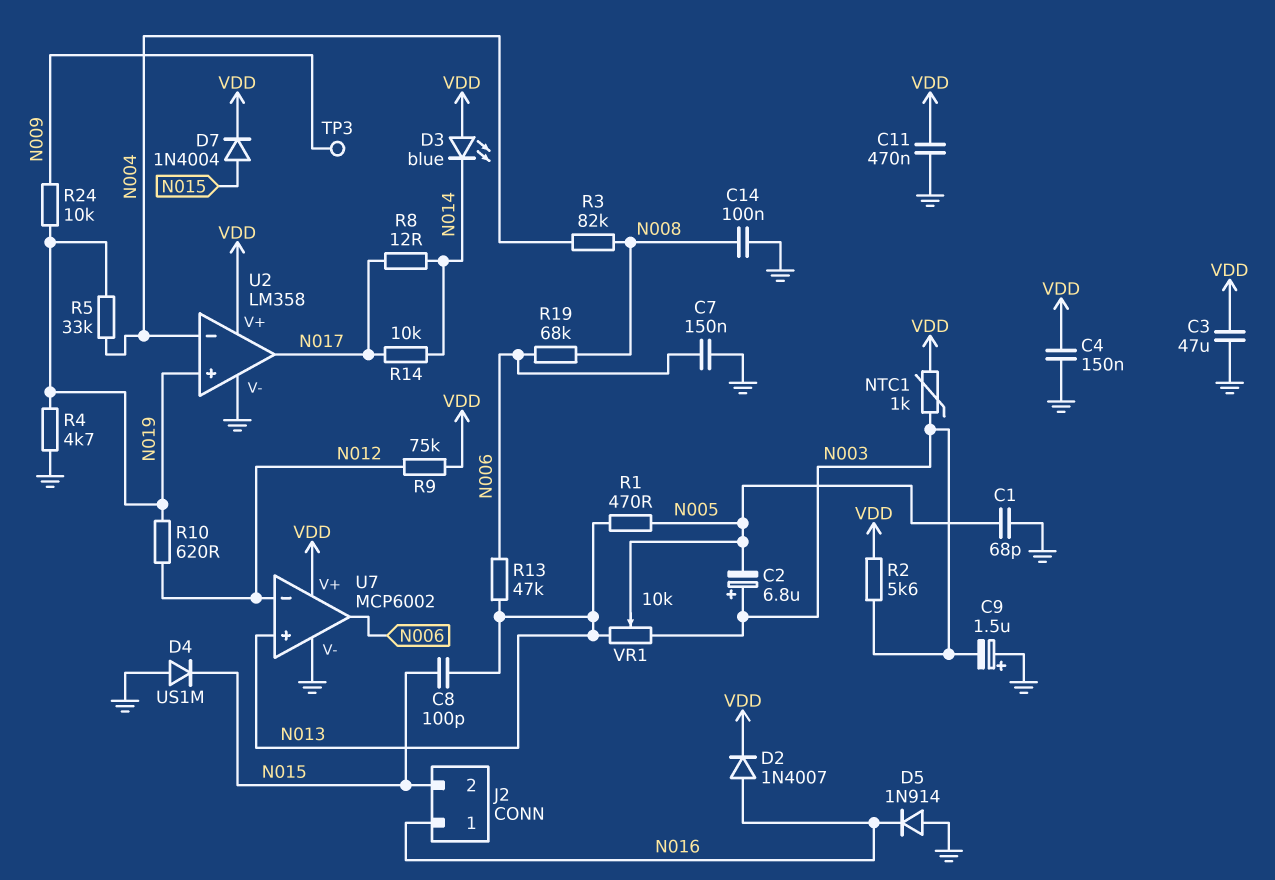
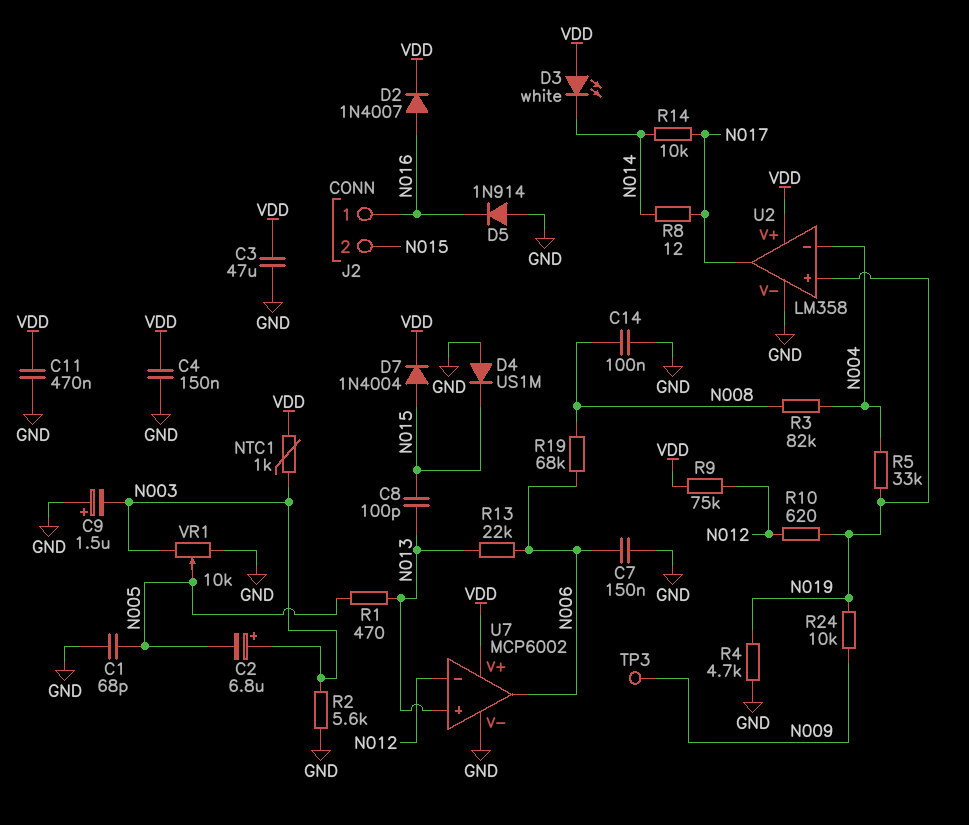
D3: LED blue (A VDD, K N014) -> LED white (A VDD, K N014)
R2: 5.6k (N003, VDD) -> 5.6k (GND, N003)
R13: 47k (N006, N013) -> 22k (N006, N013)
VR1: 10k (N003, N013, wiper N005) -> 10k (GND, N003, wiper N005)

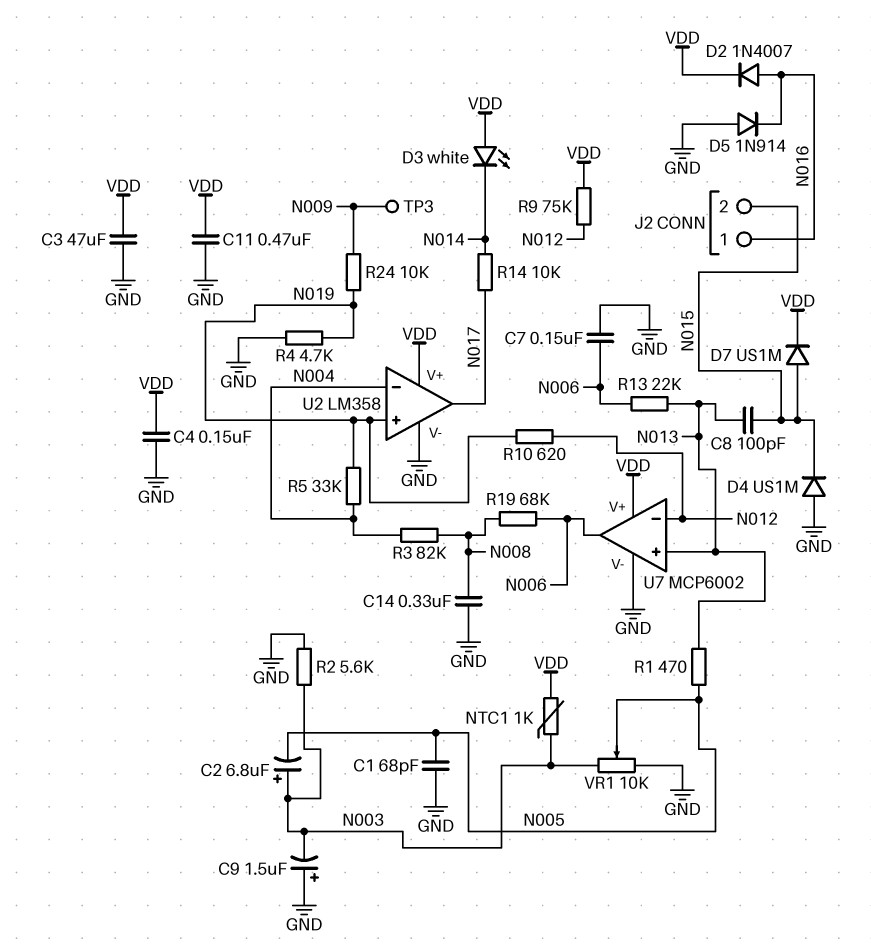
C14: 100nF (GND, N008) -> 330nF (GND, N008)
D7: diode 1N4004 (A N015, K VDD) -> diode US1M (A N015, K VDD)
R8: 12 (N014, N017) -> none

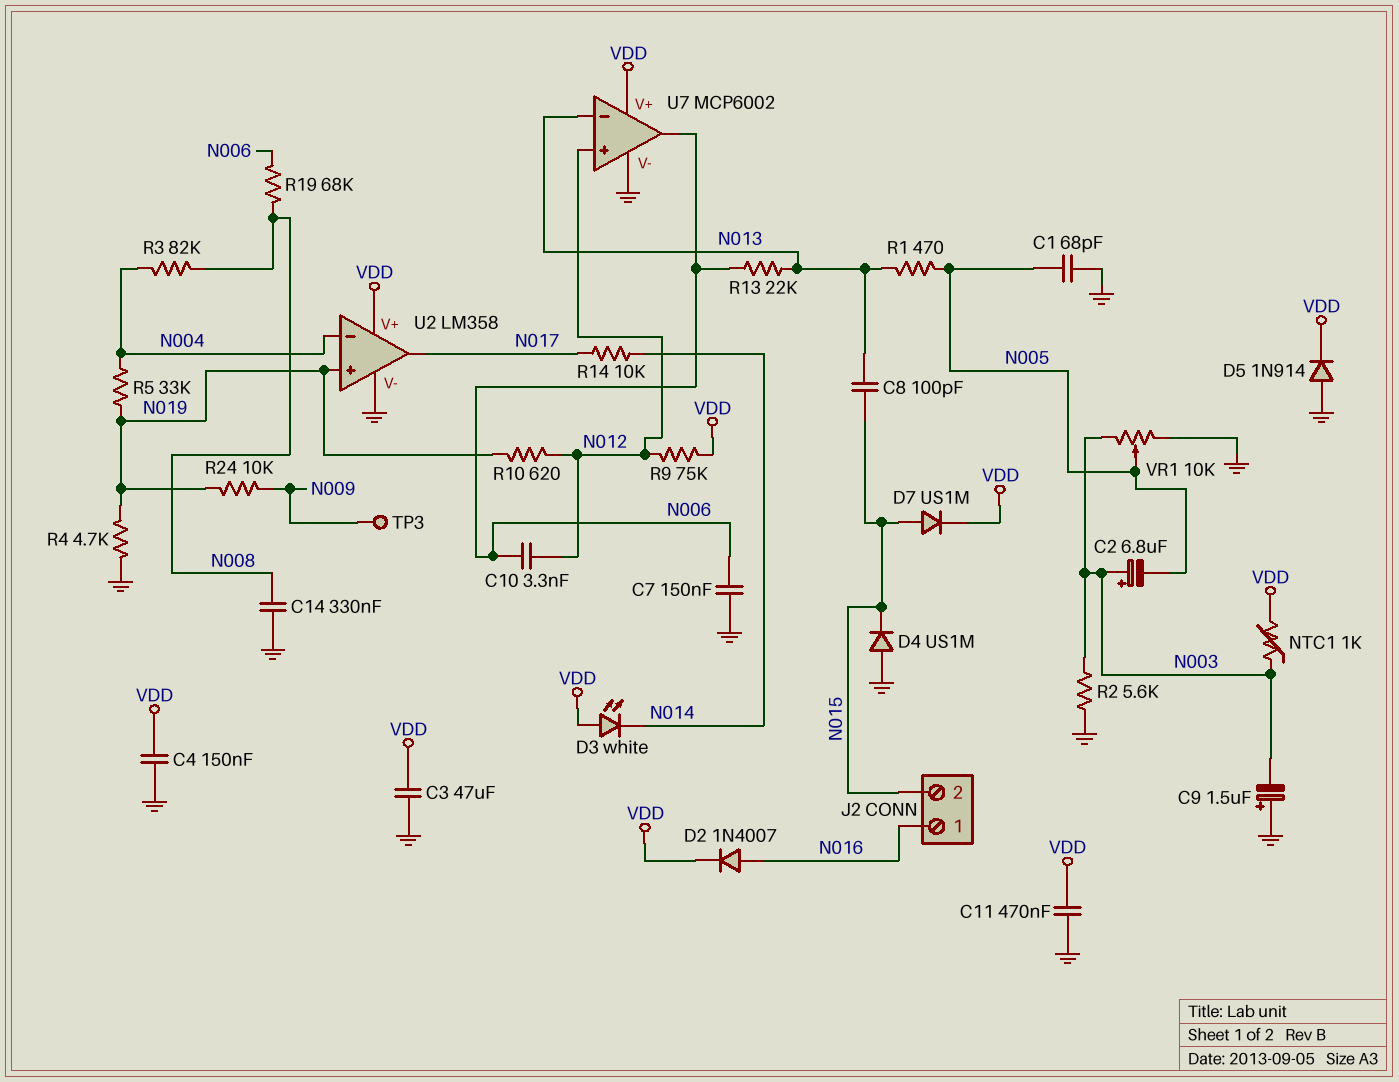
C10: none -> 3.3nF (N006, N012)
D5: diode 1N914 (A GND, K N016) -> diode 1N914 (A GND, K VDD)
U7 pin in+: N013 -> N012
U7 pin in-: N012 -> N013

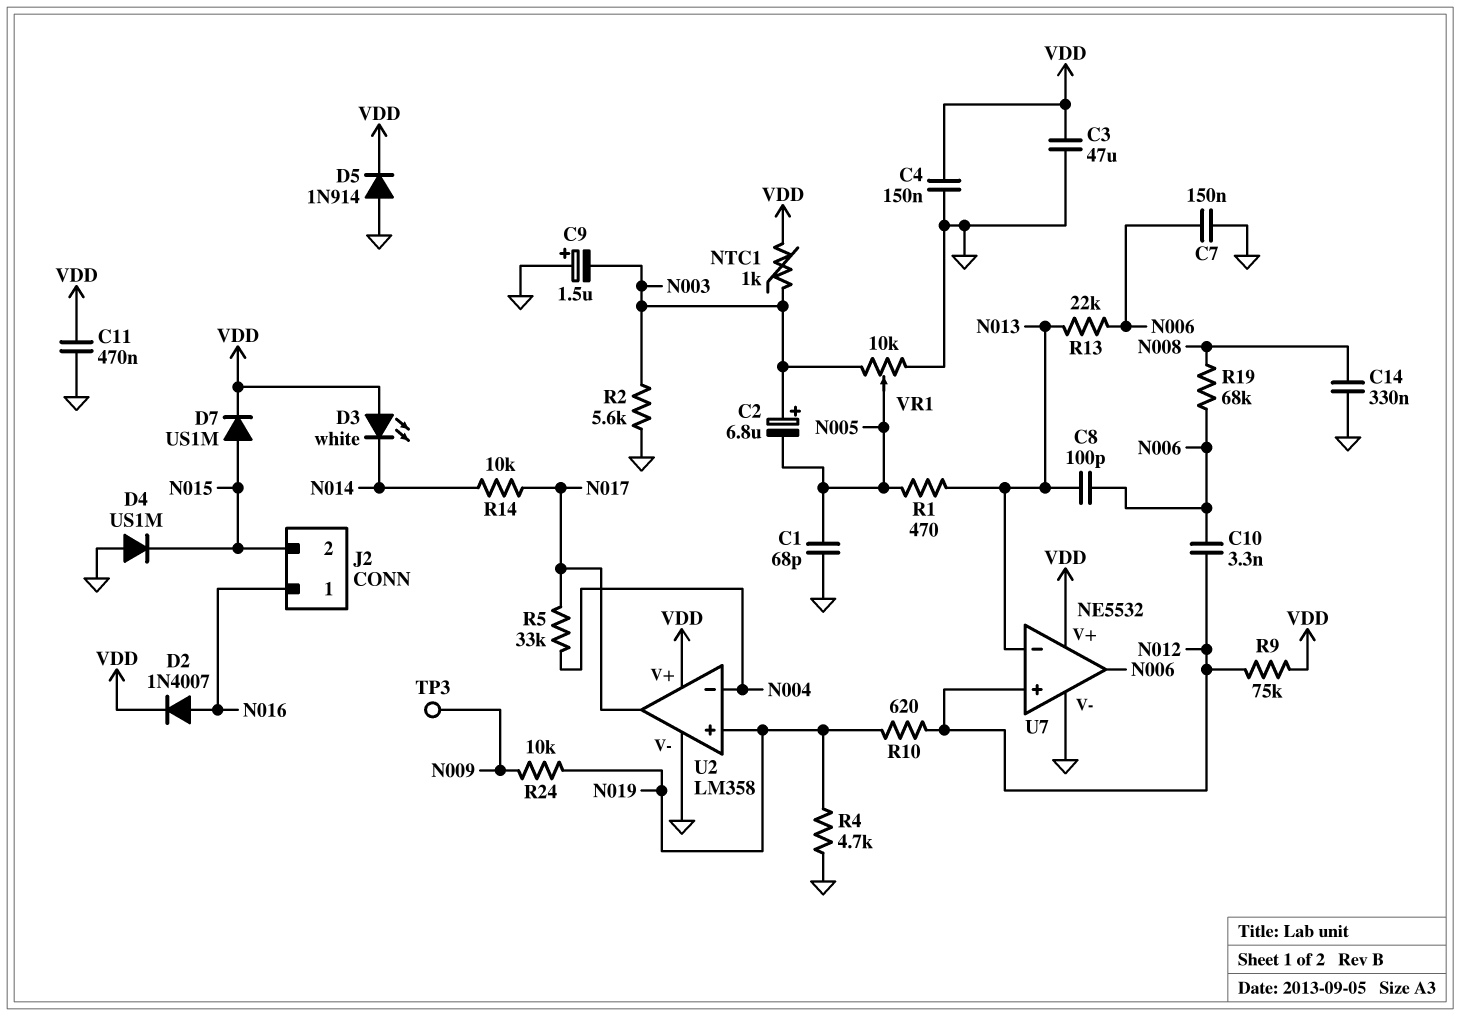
C8: 100pF (N013, N015) -> 100pF (N006, N013)
R3: 82k (N004, N008) -> none
R5: 33k (N004, N019) -> 33k (N004, N017)
U7: MCP6002 -> NE5532

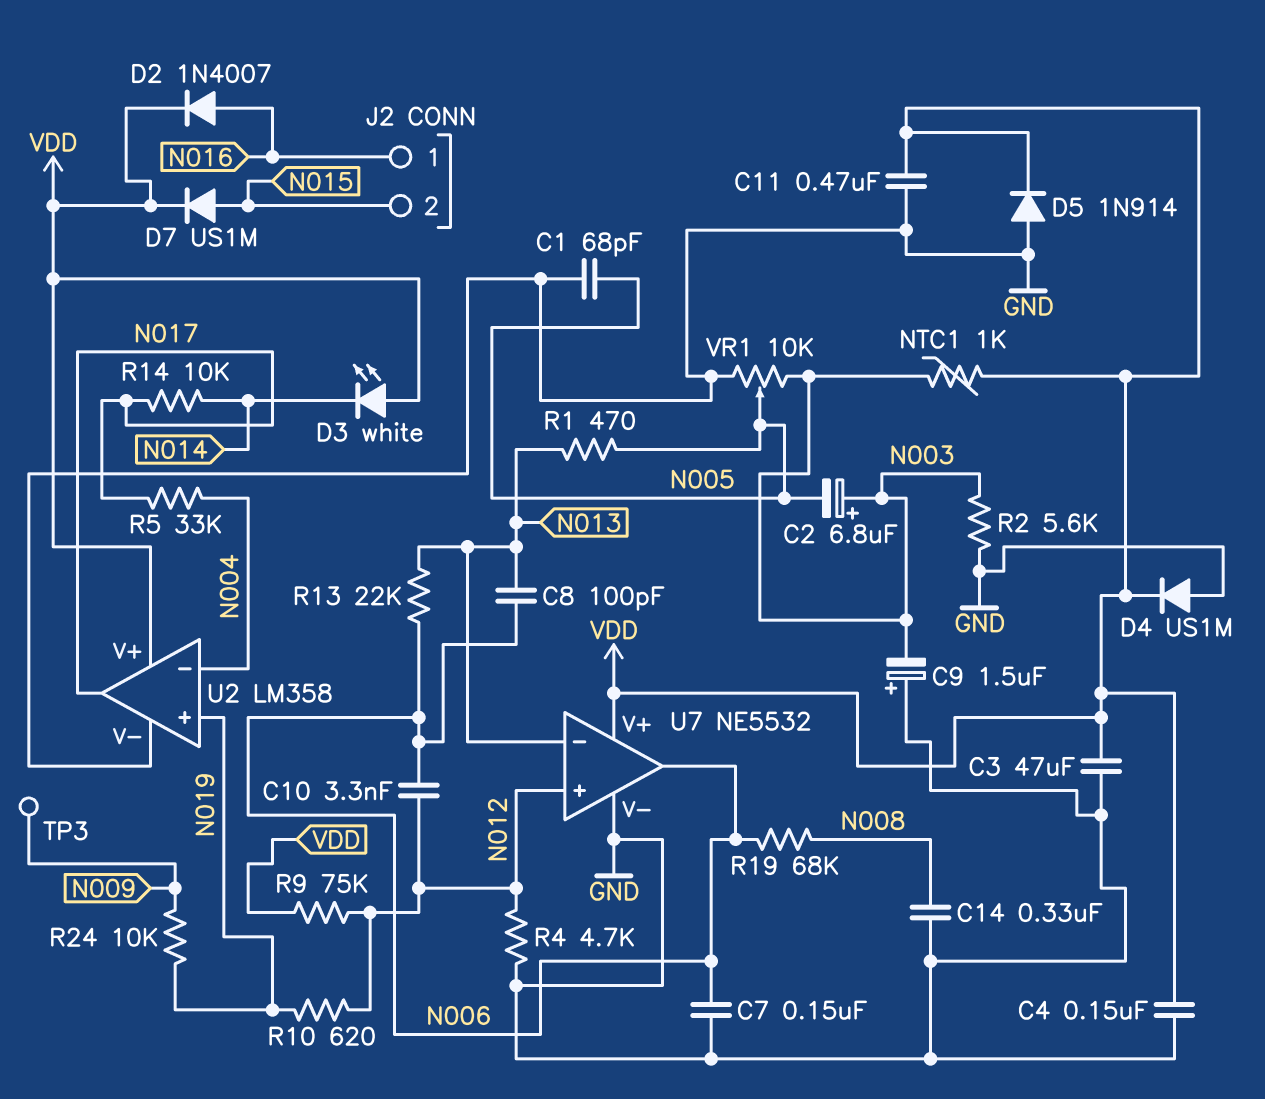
D4: diode US1M (A GND, K N015) -> diode US1M (A GND, K VDD)
R4: 4.7k (GND, N019) -> 4.7k (GND, N012)

